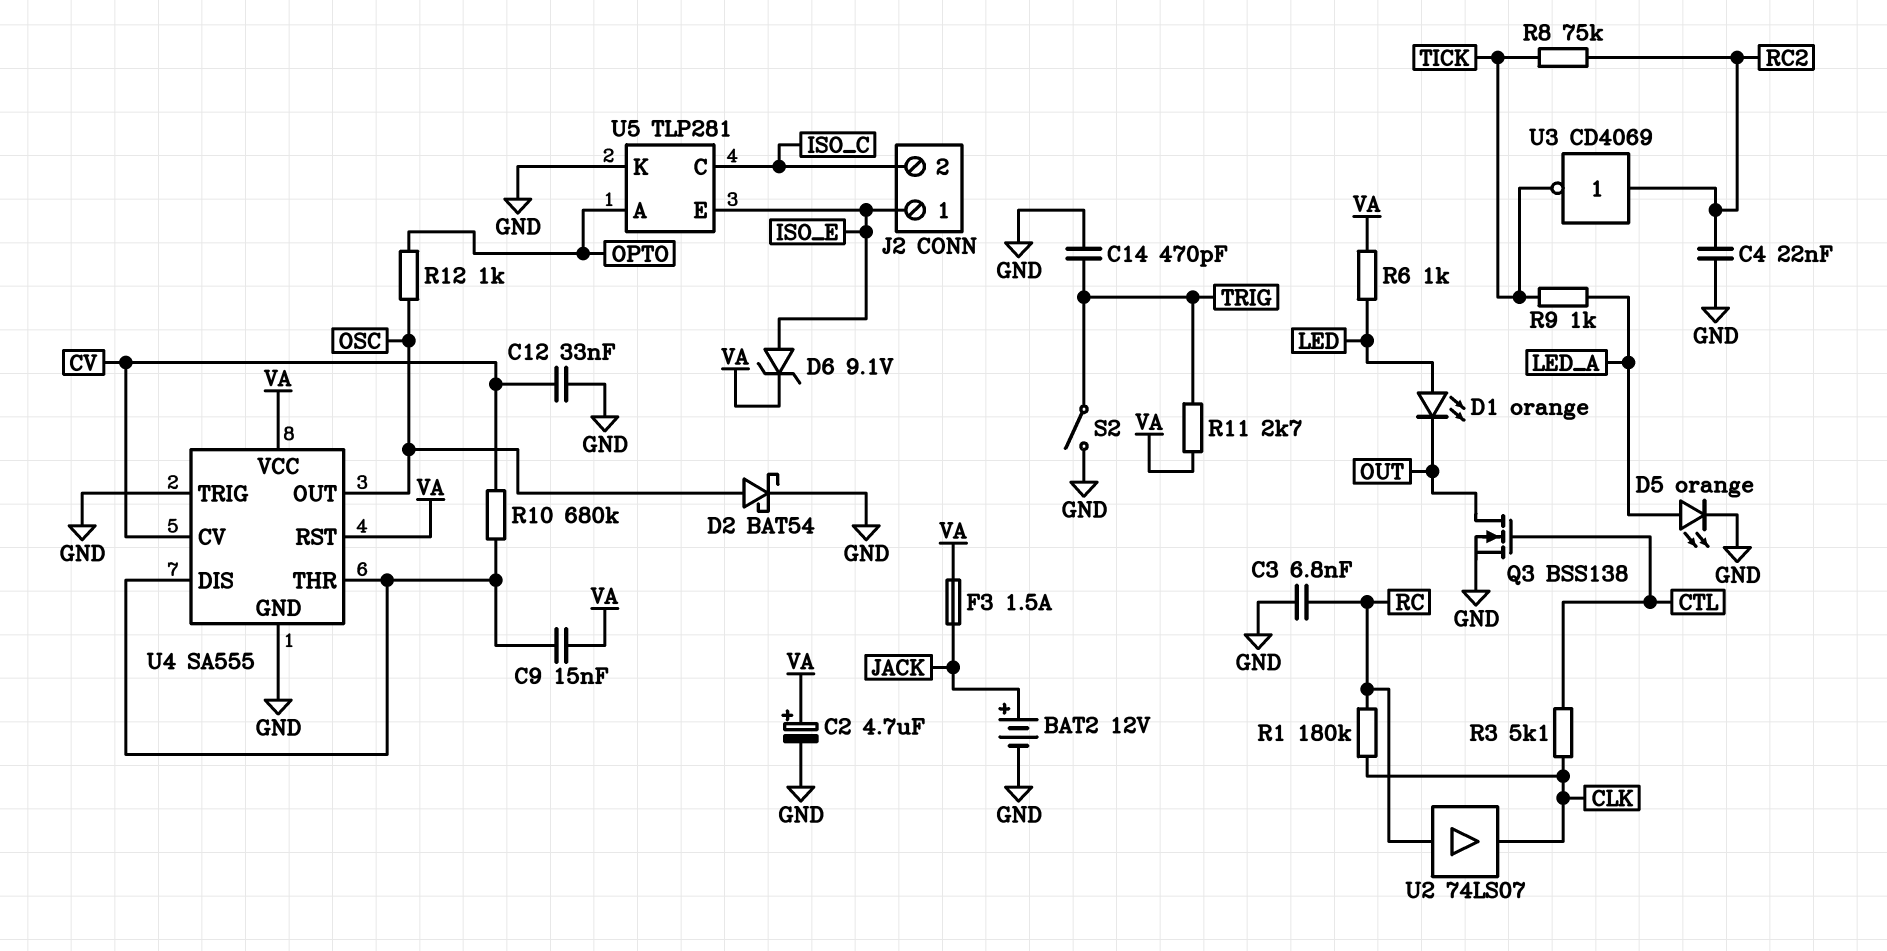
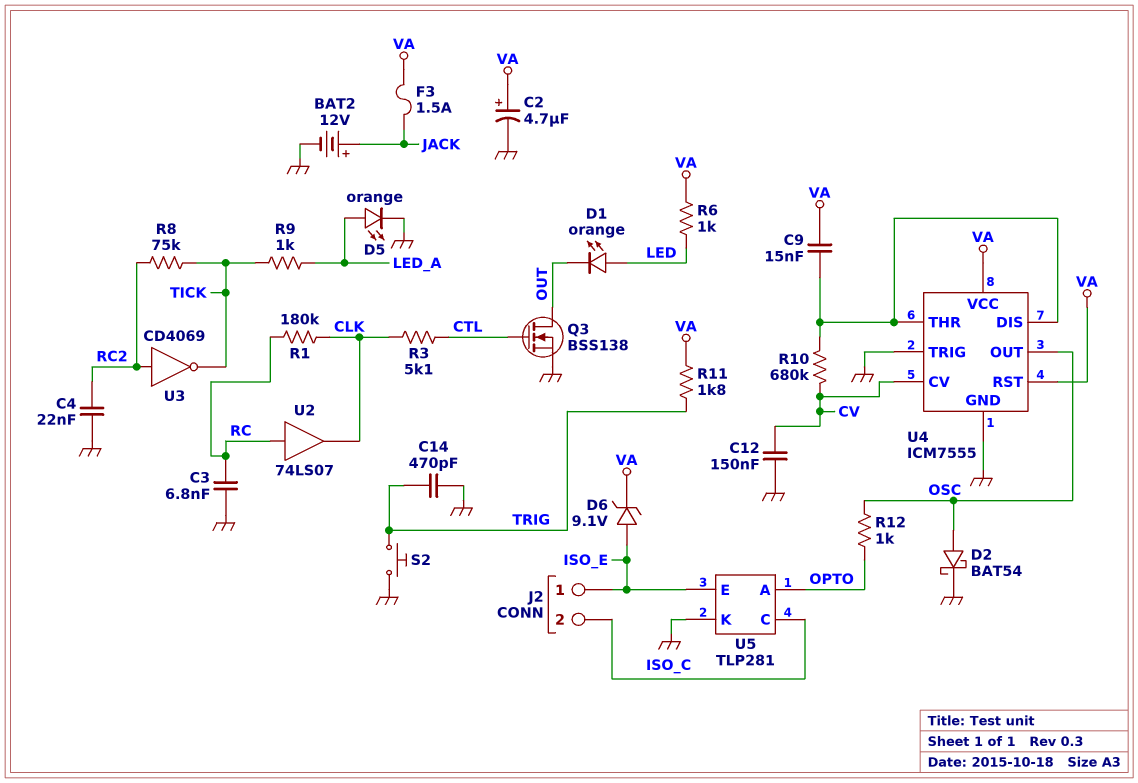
C12: 33nF (CV, GND) -> 150nF (CV, GND)
R11: 2.7k (TRIG, VA) -> 1.8k (TRIG, VA)
S2: switch (GND, TRIG) -> button (GND, TRIG)
U4: SA555 -> ICM7555

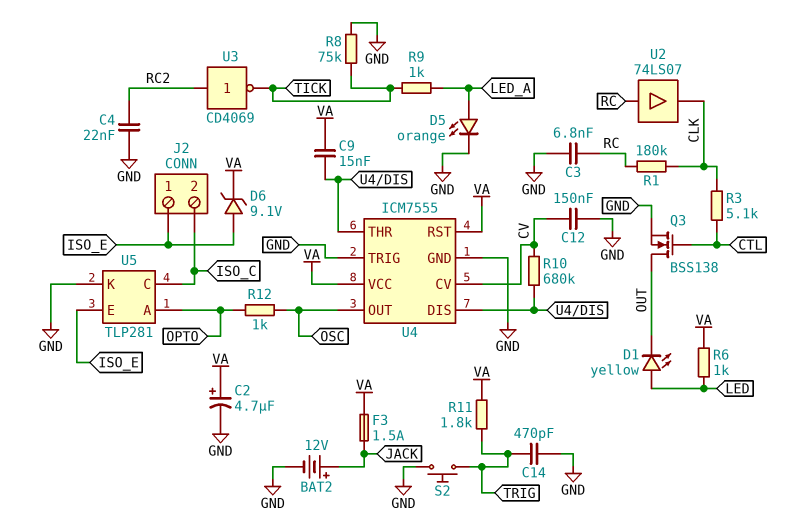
D1: LED orange (A LED, K OUT) -> LED yellow (A LED, K OUT)
D2: schottky BAT54 (A OSC, K GND) -> none
R8: 75k (RC2, TICK) -> 75k (GND, TICK)

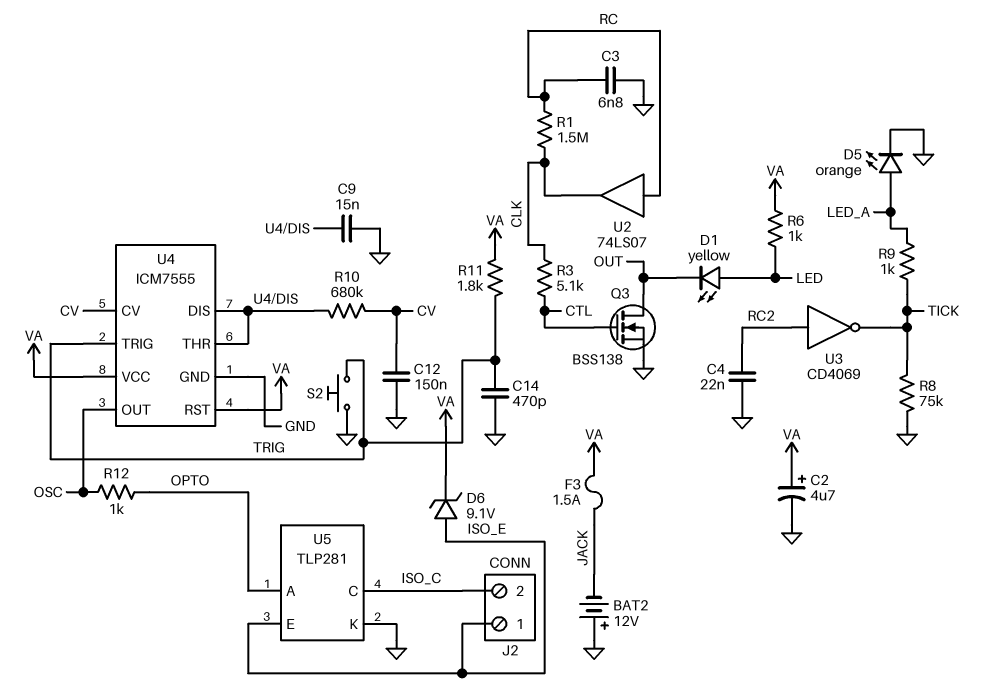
BAT2: 12V (plus JACK, minus GND) -> 12V (plus GND, minus JACK)
C9: 15nF (U4/DIS, VA) -> 15nF (GND, U4/DIS)
R1: 180k (CLK, RC) -> 1.5M (CLK, RC)
U4 pin TRIG: GND -> TRIG

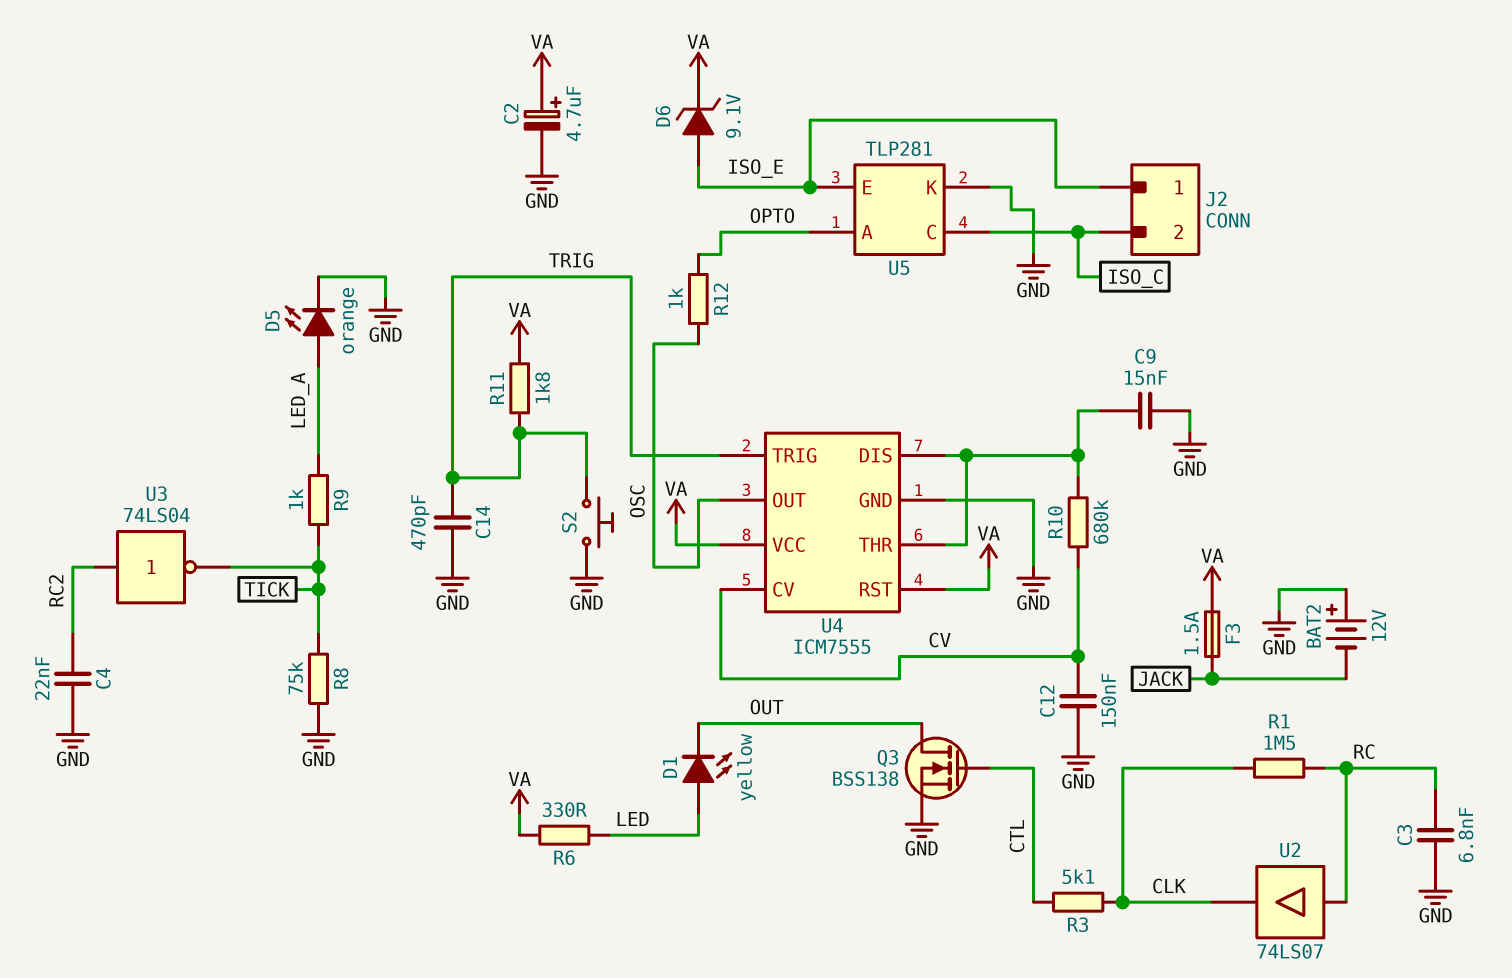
R6: 1k (LED, VA) -> 330 (LED, VA)
U3: NOT CD4069 (in RC2, out TICK) -> NOT 74LS04 (in RC2, out TICK)

